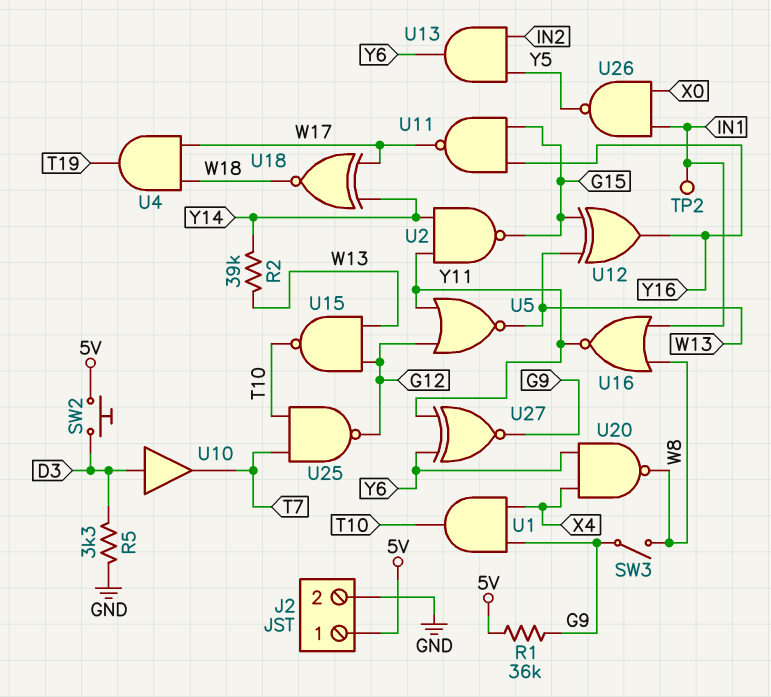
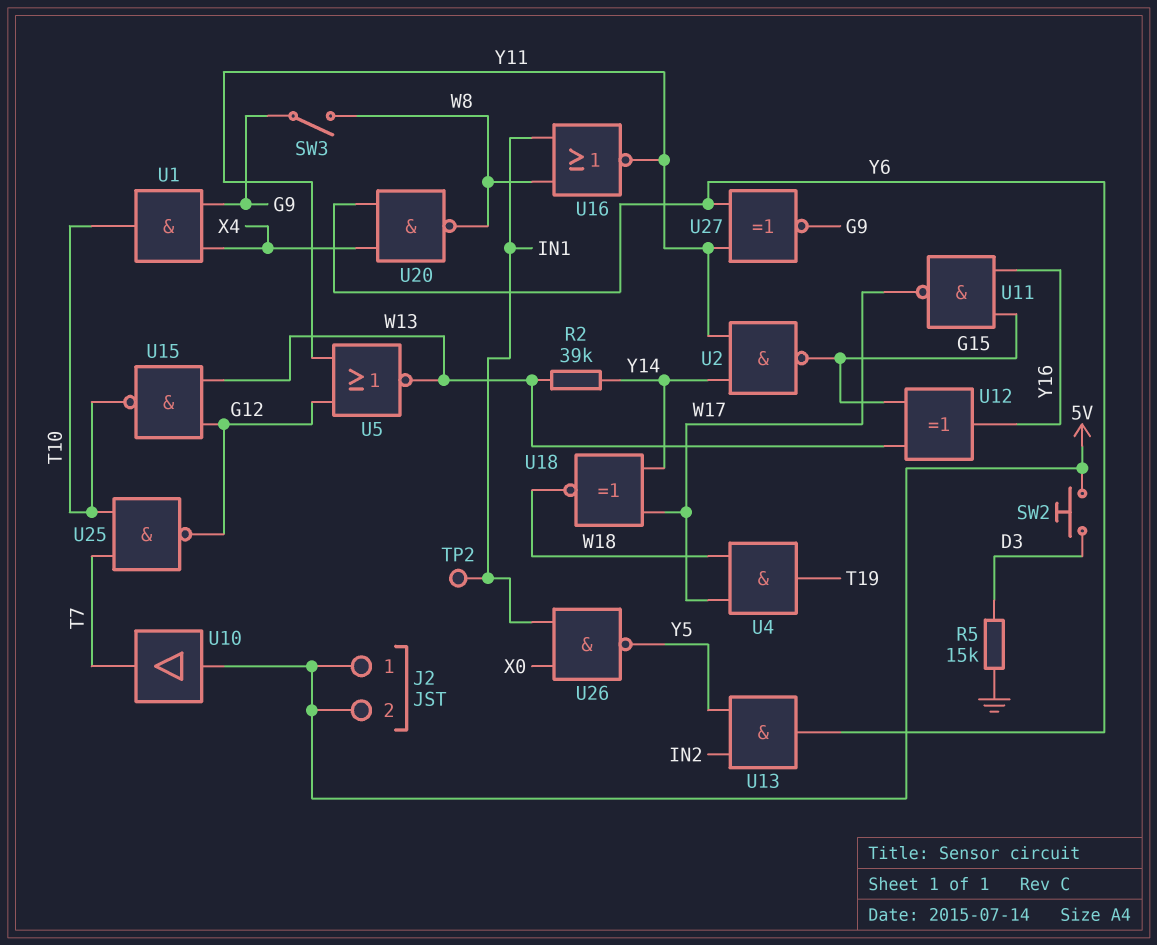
J2 pin 2: GND -> 5V
R1: 36k (5V, G9) -> none
R5: 3.3k (D3, GND) -> 15k (D3, GND)
U10: buffer (in D3, out T7) -> buffer (in 5V, out T7)

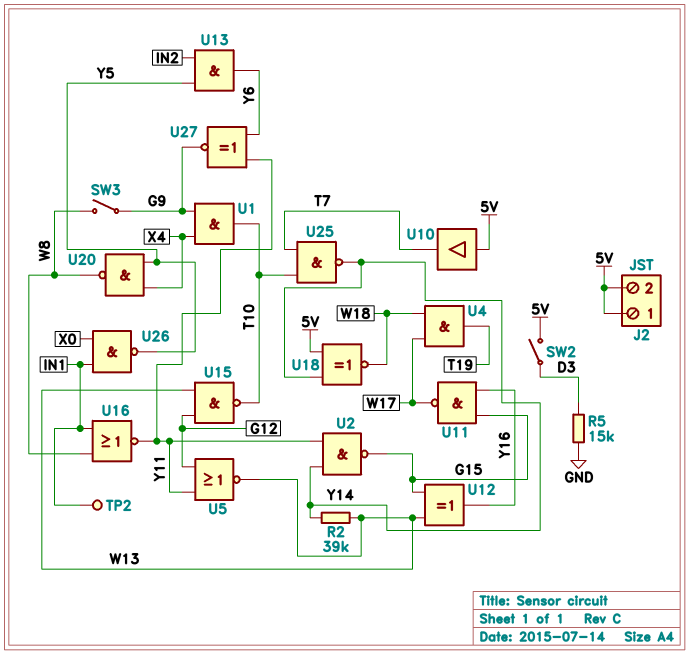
SW2: button (5V, D3) -> switch (5V, D3)
U18: XNOR (in W17, in Y14, out W18) -> XNOR (in 5V, in Y14, out W18)
U20: NAND (in X4, in Y6, out W8) -> NAND (in X4, in Y5, out W8)
U25: NAND (in T7, in T10, out G12) -> NAND (in T7, in T10, out Y14)

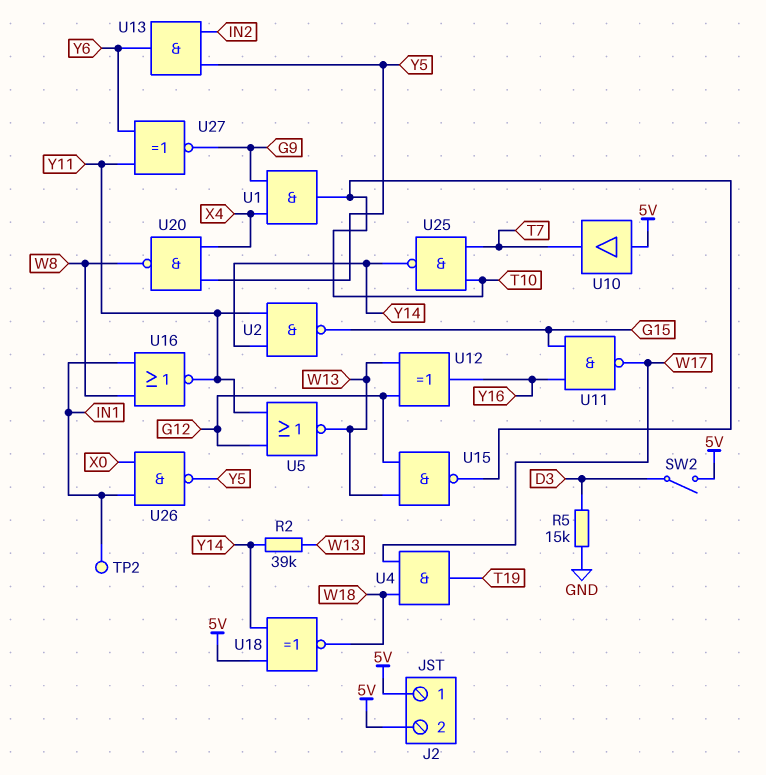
SW3: switch (G9, W8) -> none
U12: XOR (in G15, in W13, out Y16) -> XOR (in G12, in W13, out Y16)

